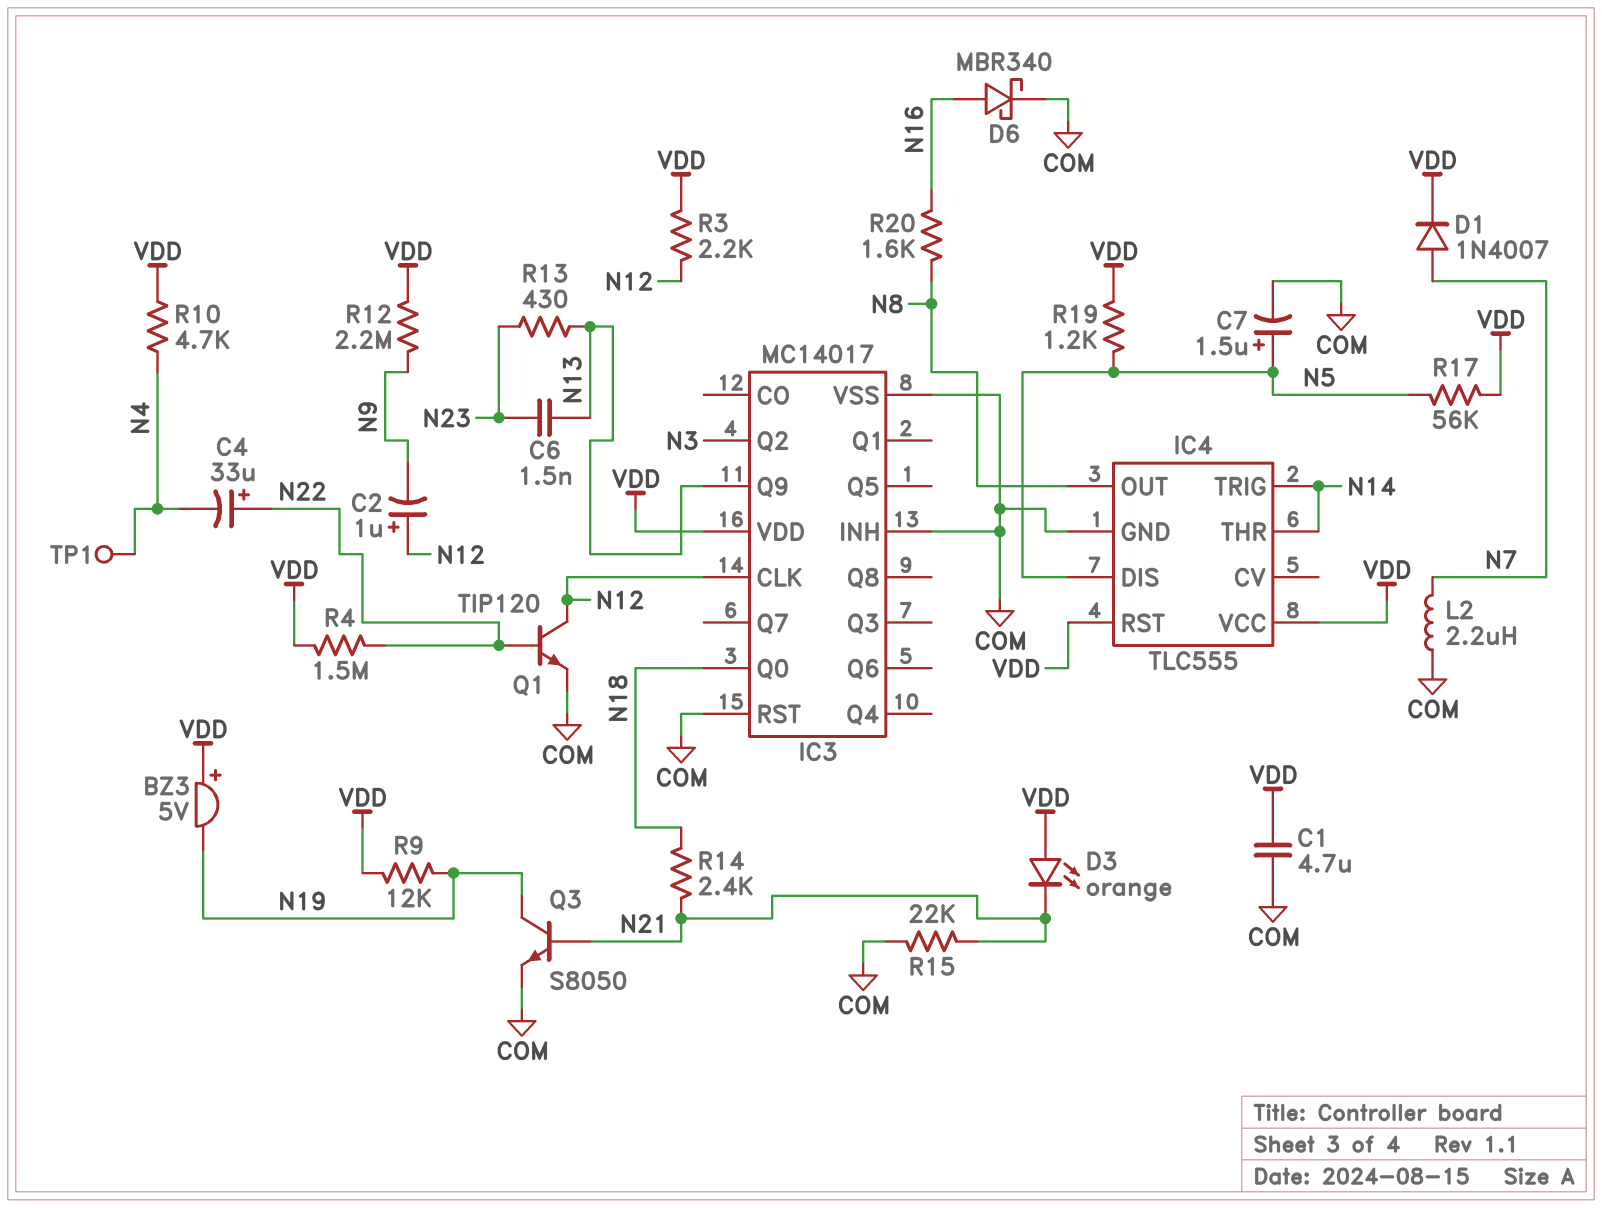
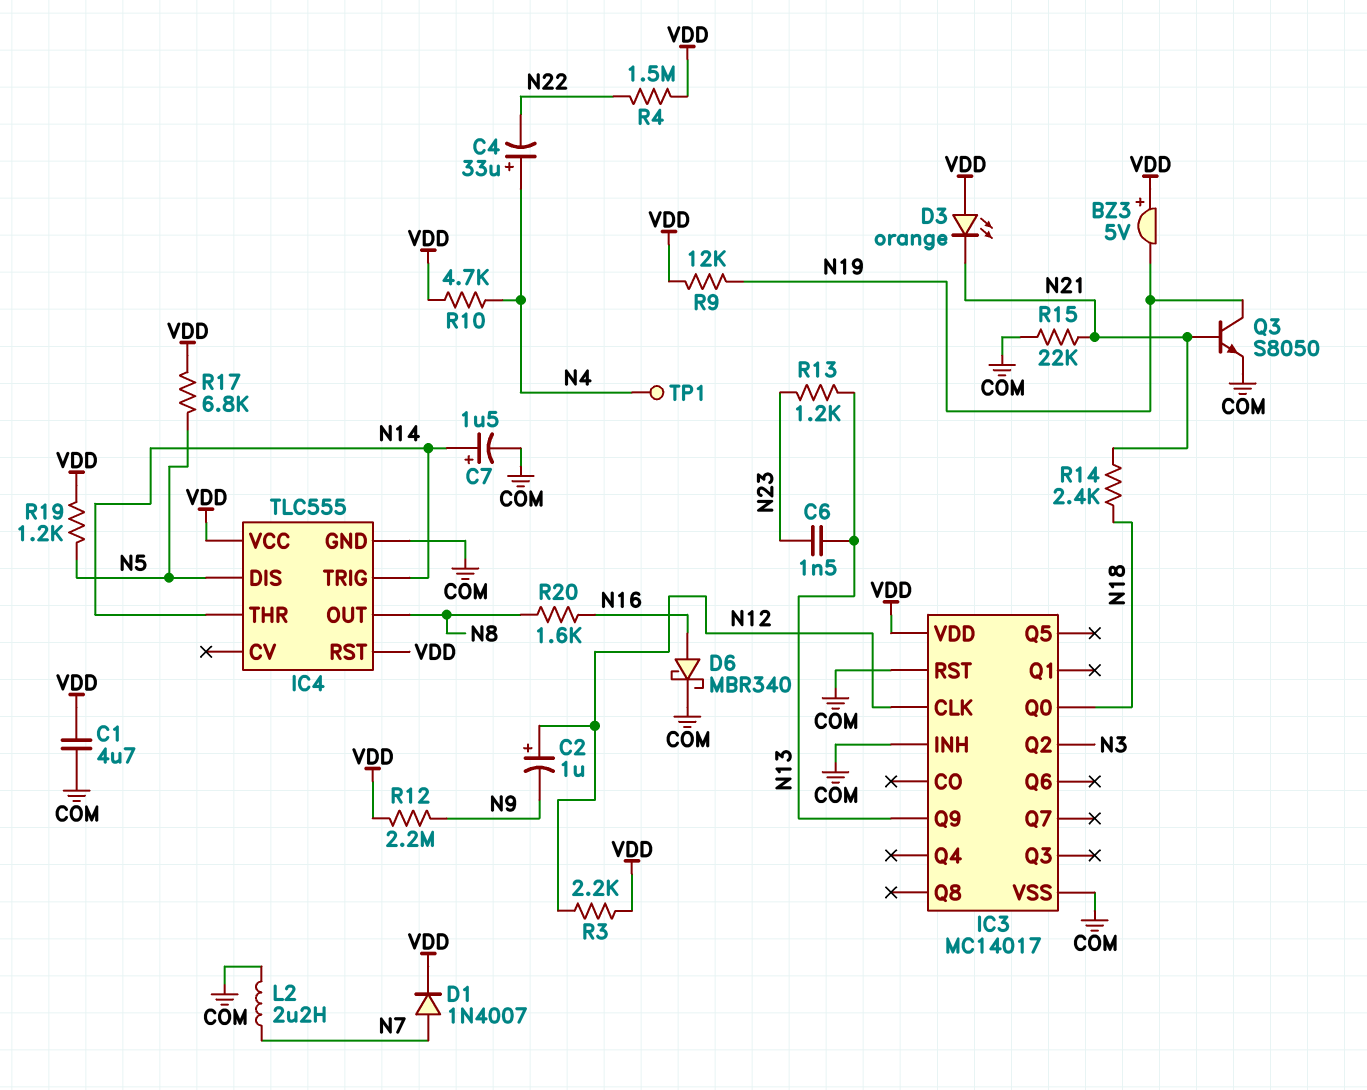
C4: 33uF (plus N22, minus N4) -> 33uF (plus N4, minus N22)
C7: 1.5uF (plus N5, minus COM) -> 1.5uF (plus N14, minus COM)
Q1: NPN TIP120 (B N22, C N12, E COM) -> none
R13: 430 (N13, N23) -> 1.2k (N13, N23)
R17: 56k (N5, VDD) -> 6.8k (N5, VDD)

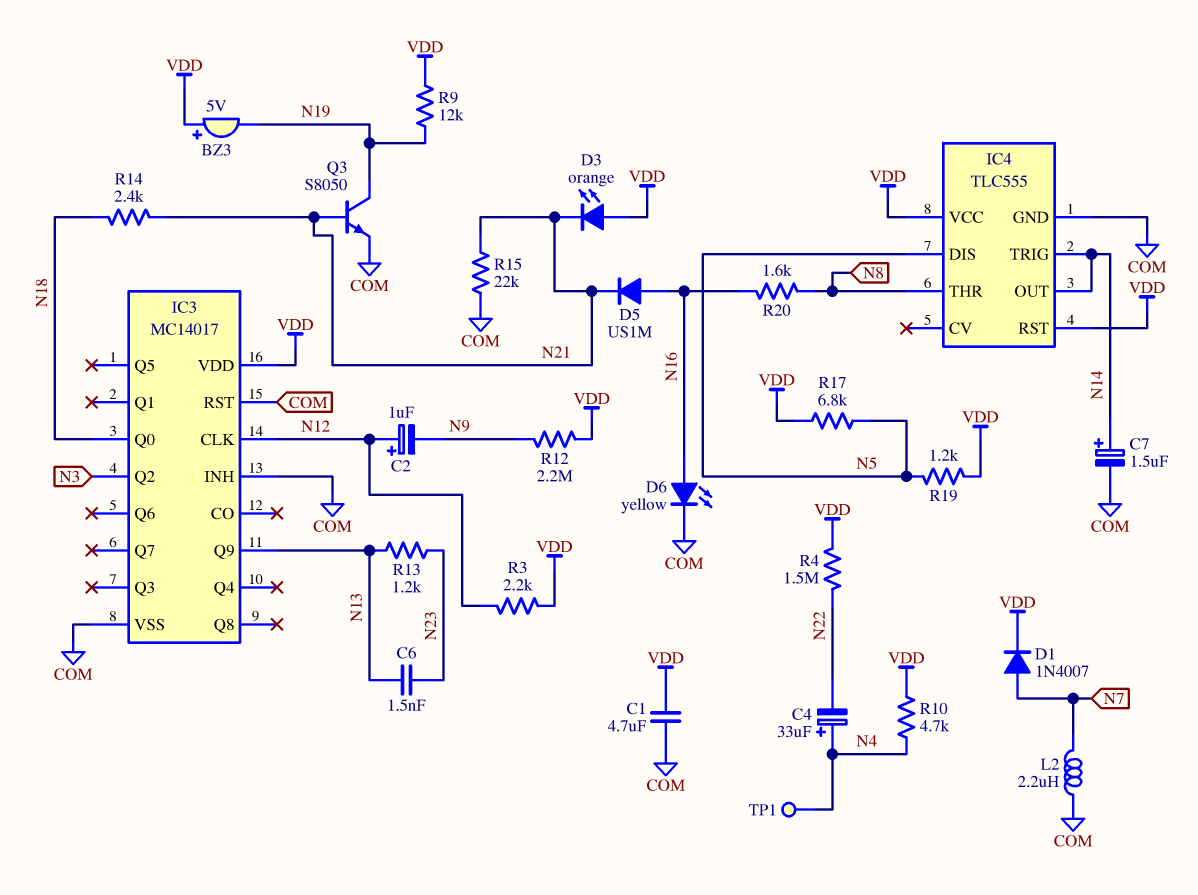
D5: none -> diode US1M (A N16, K N21)
D6: schottky MBR340 (A N16, K COM) -> LED yellow (A N16, K COM)
IC4 pin OUT: N8 -> N14
IC4 pin THR: N14 -> N8

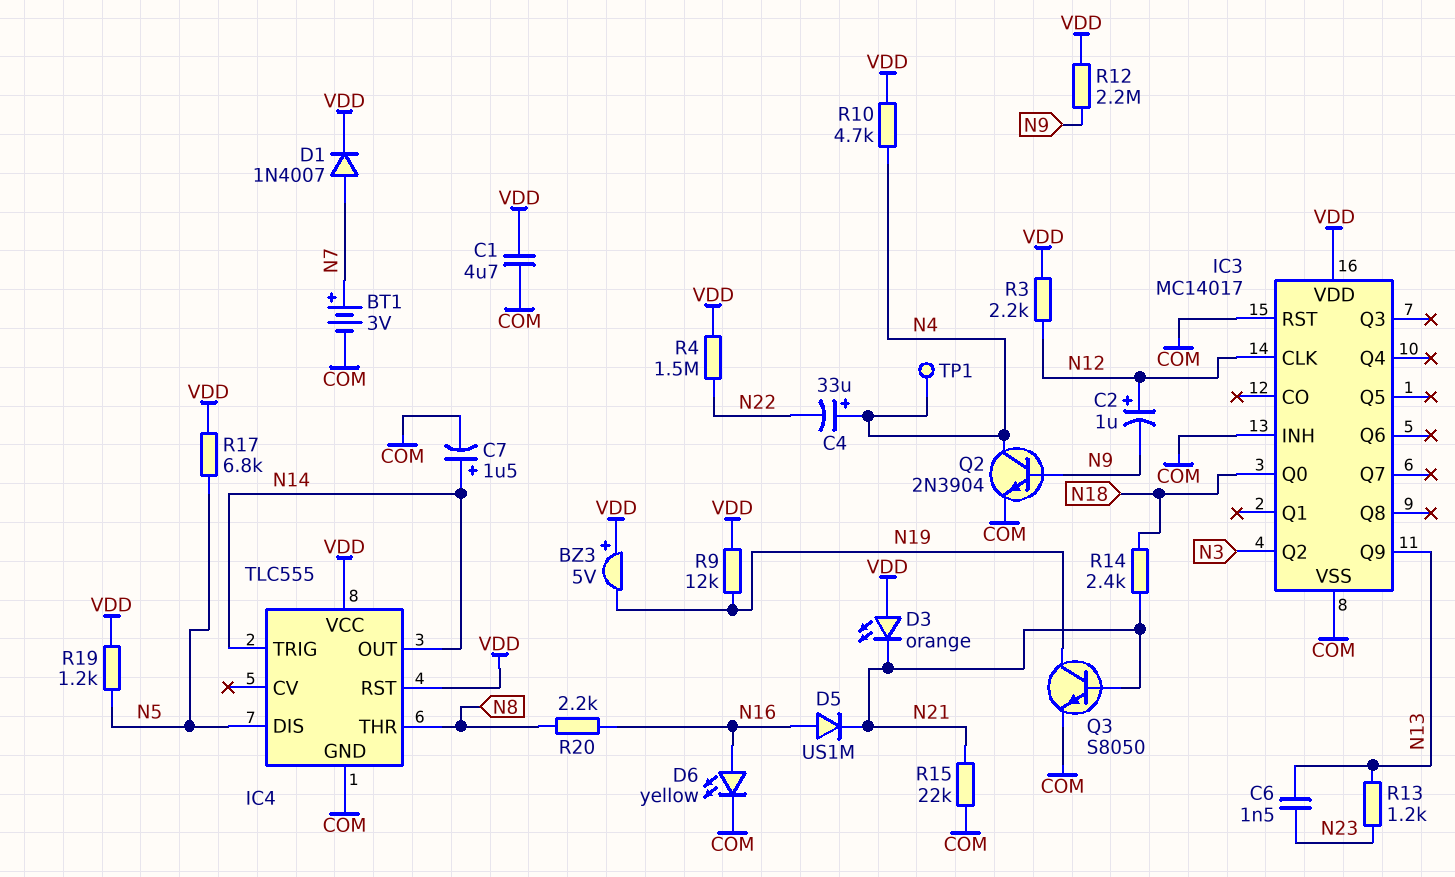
BT1: none -> 3V (plus N7, minus COM)
L2: 2.2uH (COM, N7) -> none
Q2: none -> NPN 2N3904 (B N9, C N4, E COM)
R20: 1.6k (N8, N16) -> 2.2k (N8, N16)

